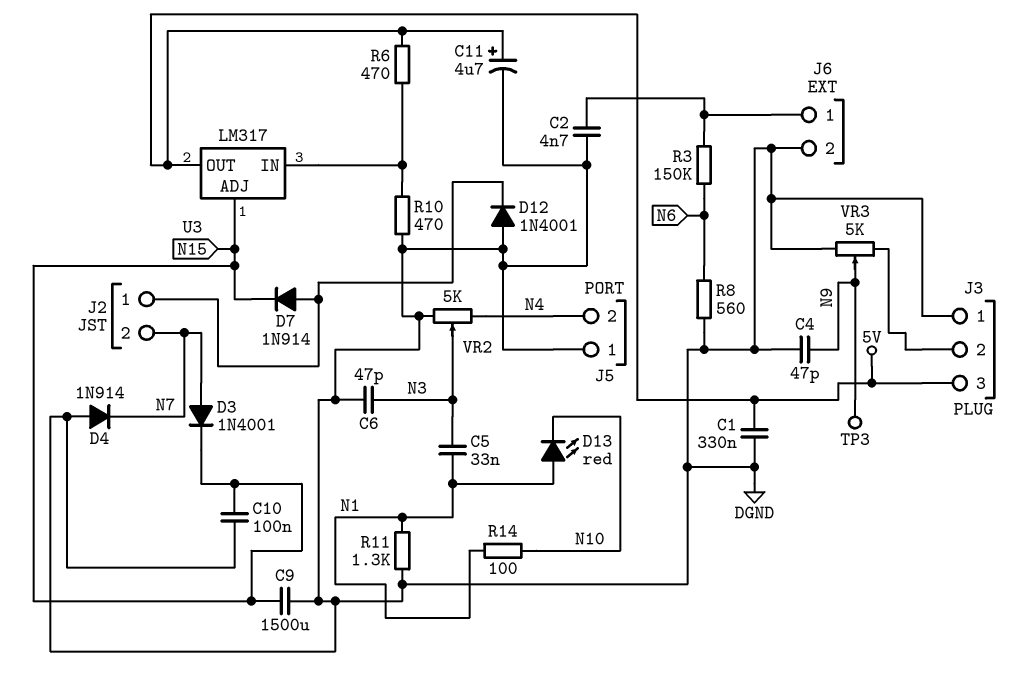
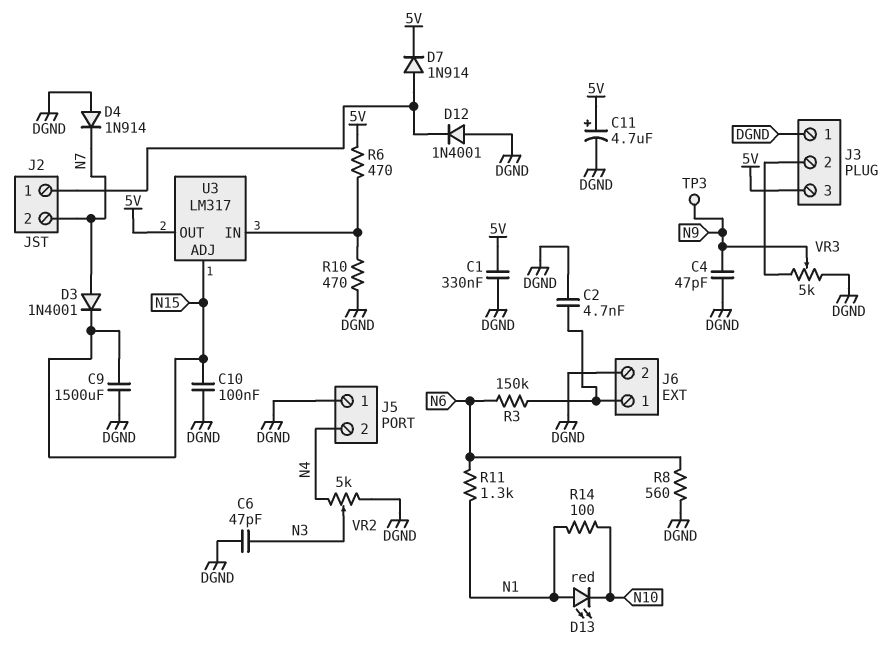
C5: 33nF (N1, N3) -> none
D7: diode 1N914 (A J2/1, K N15) -> diode 1N914 (A J2/1, K 5V)
R11: 1.3k (DGND, N1) -> 1.3k (N1, N6)

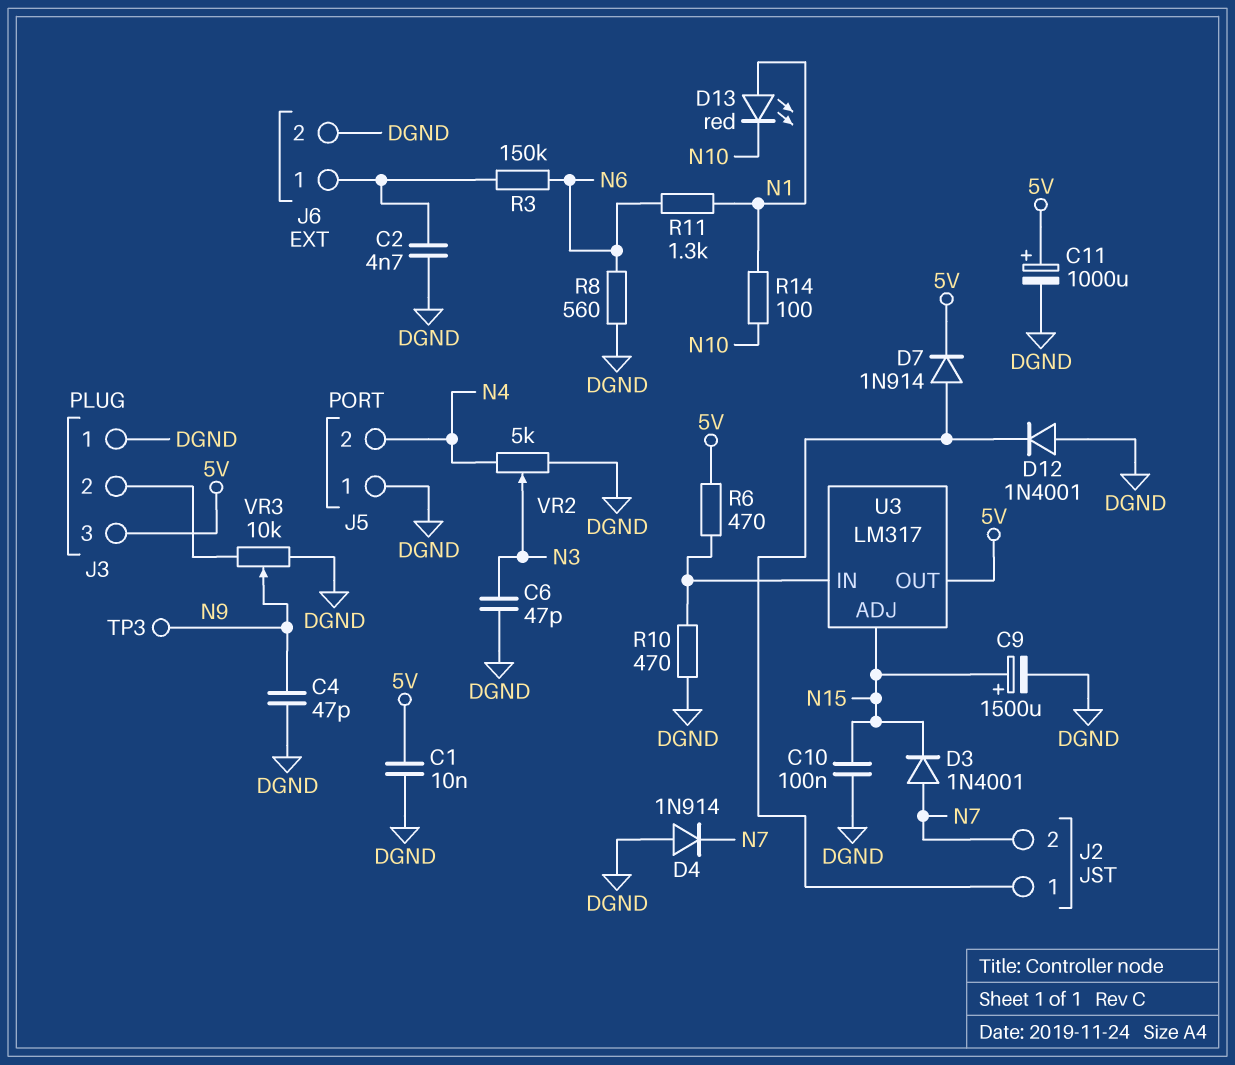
C1: 330nF (5V, DGND) -> 10nF (5V, DGND)
C9: 1500uF (DGND, N15) -> 1500uF (plus N15, minus DGND)
C11: 4.7uF (plus 5V, minus DGND) -> 1000uF (plus 5V, minus DGND)
VR3: 5k (DGND, J3/2, wiper N9) -> 10k (DGND, J3/2, wiper N9)

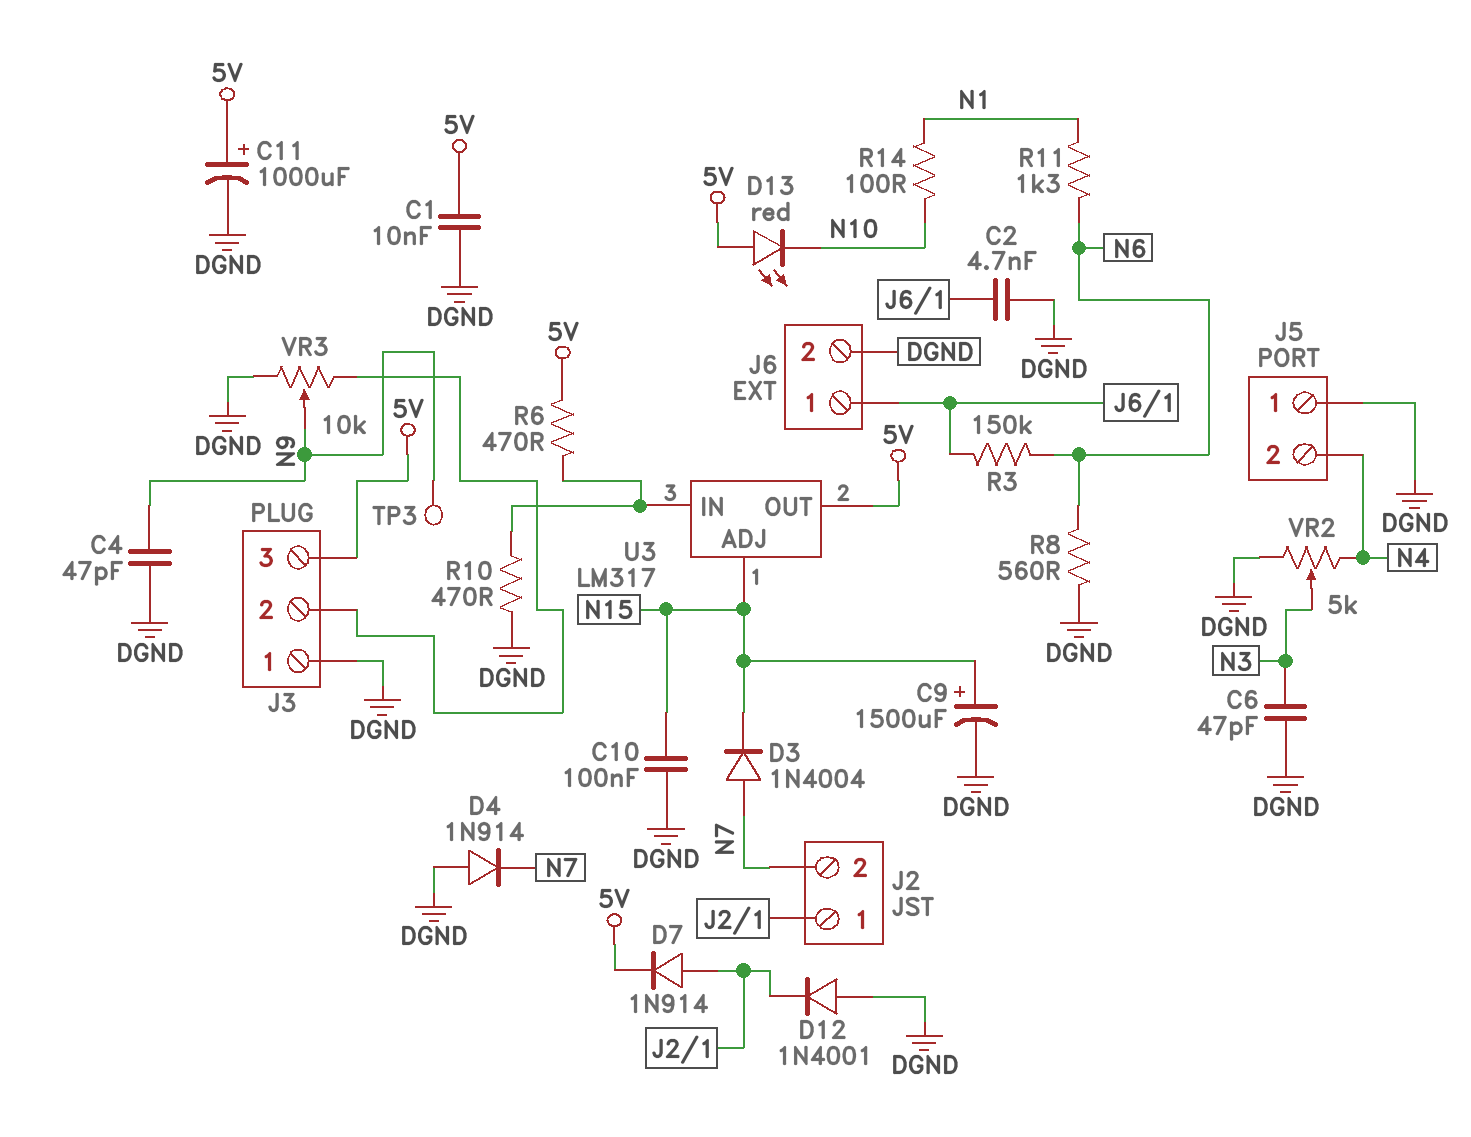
D3: diode 1N4001 (A N7, K N15) -> diode 1N4004 (A N7, K N15)
D13: LED red (A N1, K N10) -> LED red (A 5V, K N10)

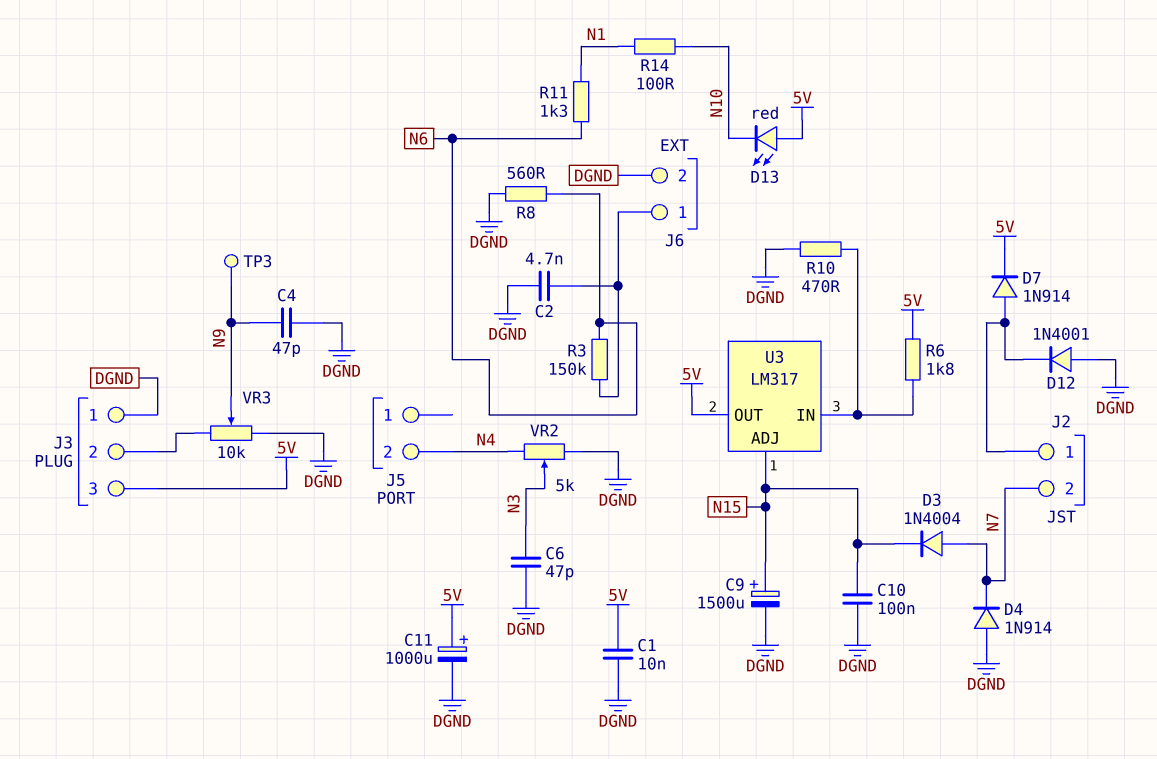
J5 pin 1: DGND -> none
R6: 470 (5V, U3/IN) -> 1.8k (5V, U3/IN)

